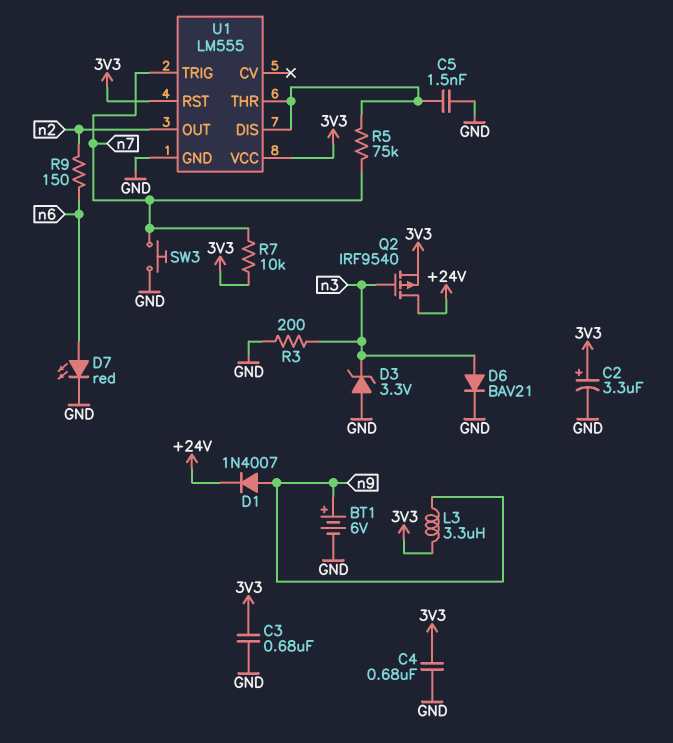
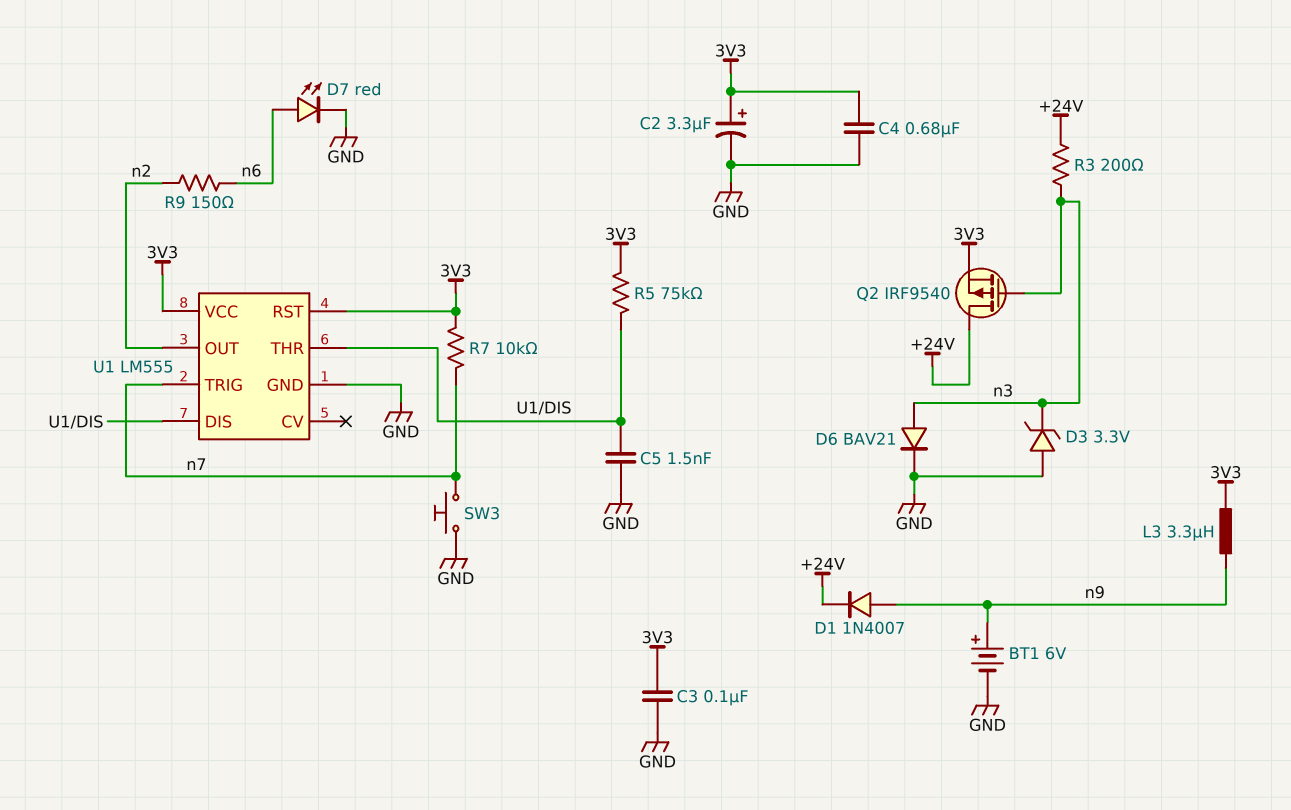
C3: 680nF (3V3, GND) -> 100nF (3V3, GND)
R3: 200 (GND, n3) -> 200 (+24V, n3)
R5: 75k (U1/DIS, n7) -> 75k (3V3, U1/DIS)

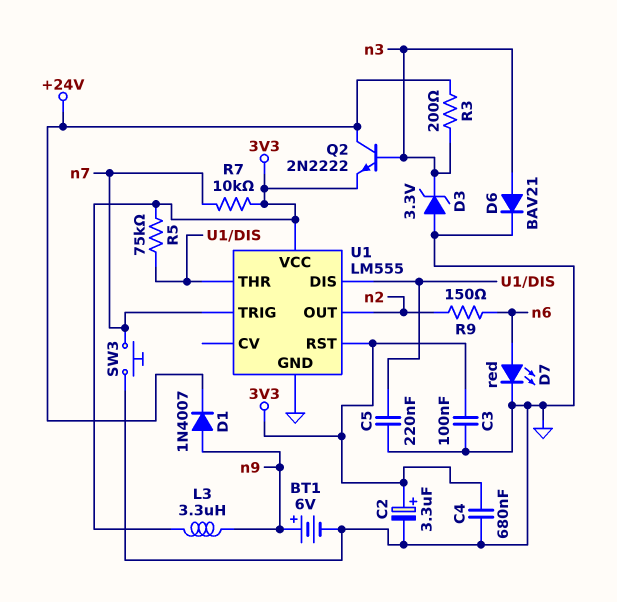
C5: 1.5nF (GND, U1/DIS) -> 220nF (GND, U1/DIS)
Q2: PMOS IRF9540 (G n3, D +24V, S 3V3) -> NPN 2N2222 (B n3, C +24V, E 3V3)

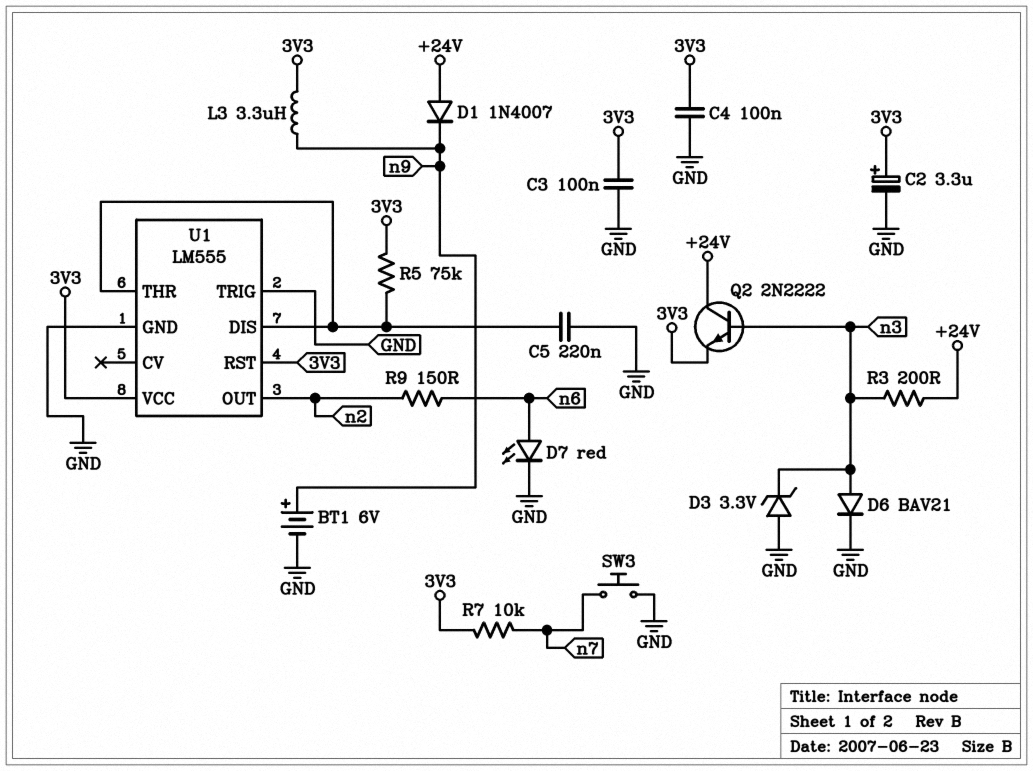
C4: 680nF (3V3, GND) -> 100nF (3V3, GND)
D1: diode 1N4007 (A n9, K +24V) -> diode 1N4007 (A +24V, K n9)
U1 pin TRIG: n7 -> GND

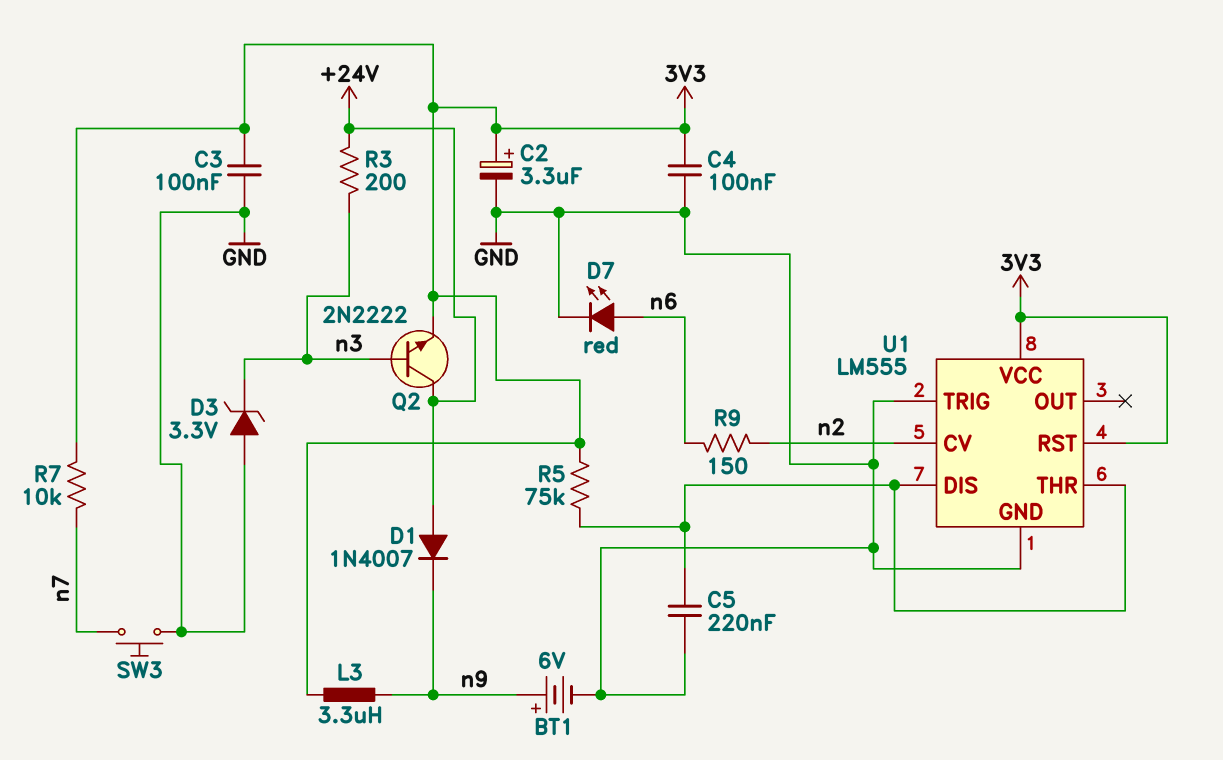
D6: diode BAV21 (A n3, K GND) -> none
U1 pin CV: none -> n2
U1 pin OUT: n2 -> none

